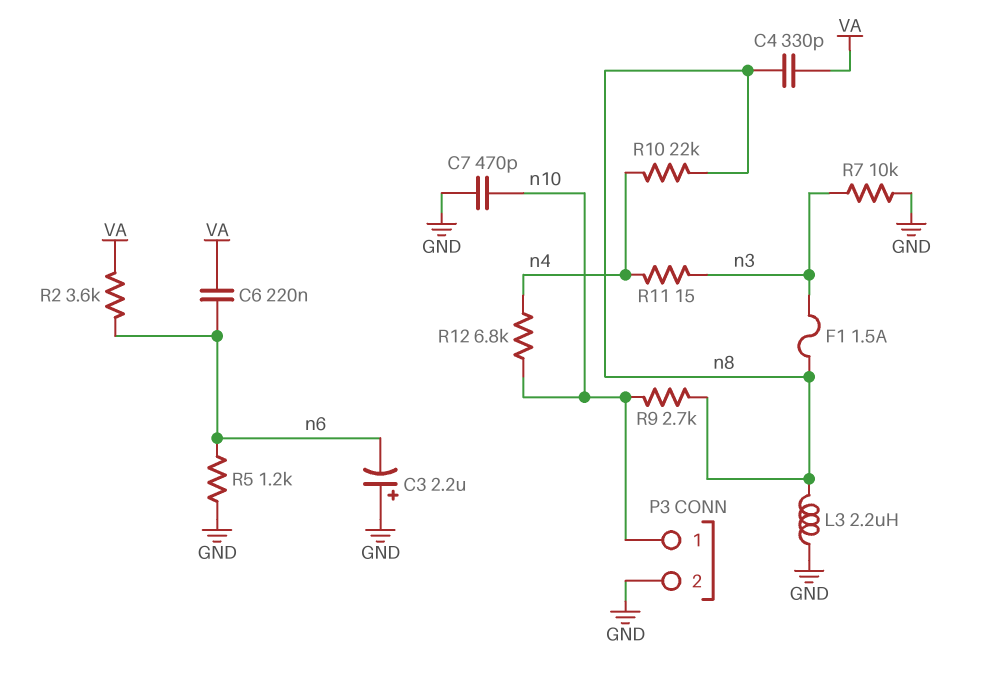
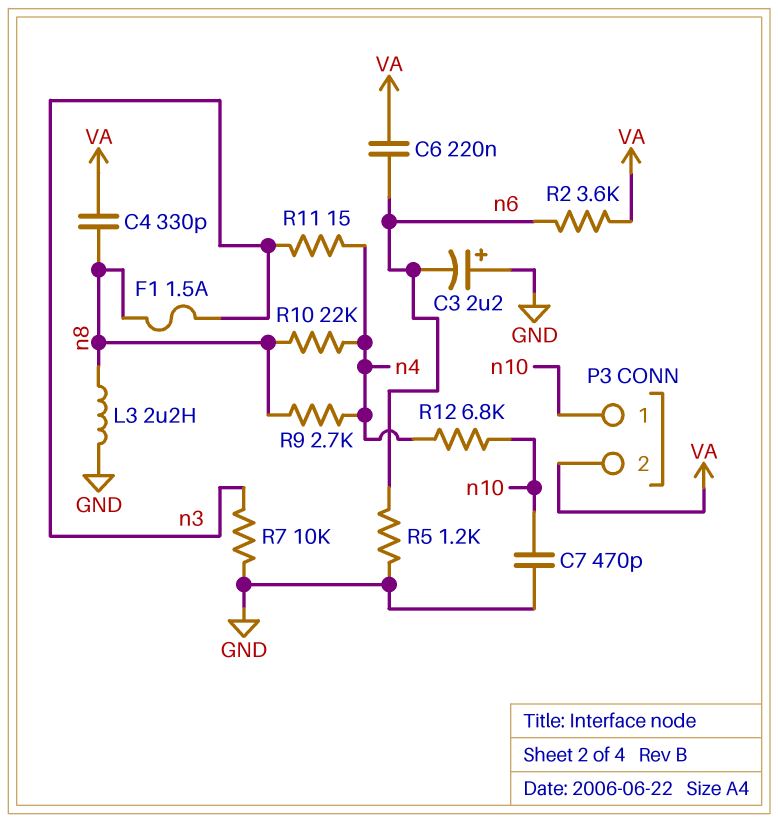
P3 pin 2: GND -> VA
R9: 2.7k (n8, n10) -> 2.7k (n4, n8)

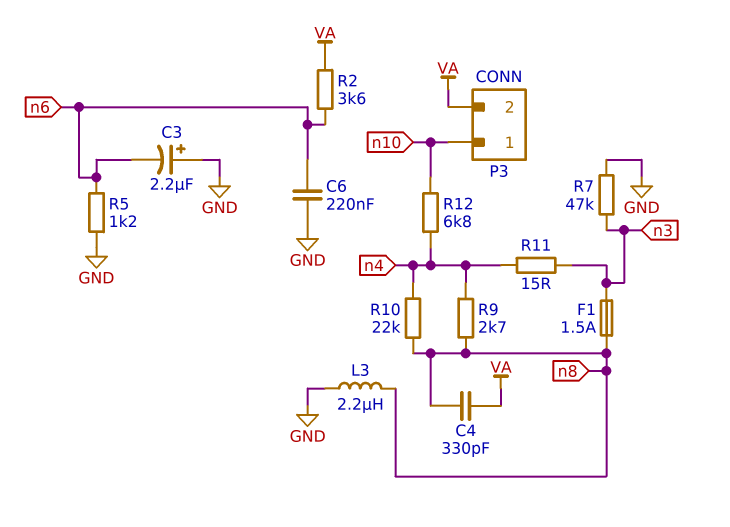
C6: 220nF (VA, n6) -> 220nF (GND, n6)
C7: 470pF (GND, n10) -> none
R7: 10k (GND, n3) -> 47k (GND, n3)

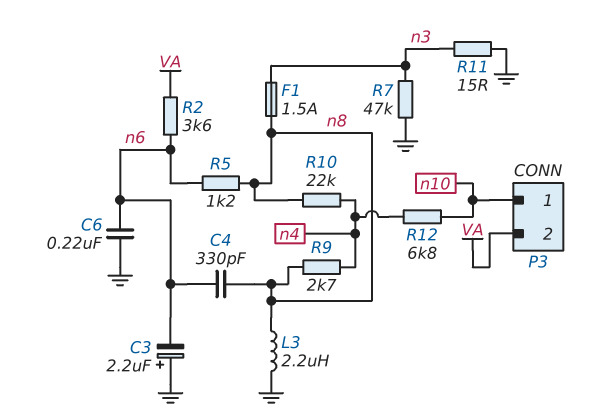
C4: 330pF (VA, n8) -> 330pF (n6, n8)
R5: 1.2k (GND, n6) -> 1.2k (n6, n8)
R11: 15 (n3, n4) -> 15 (GND, n3)

